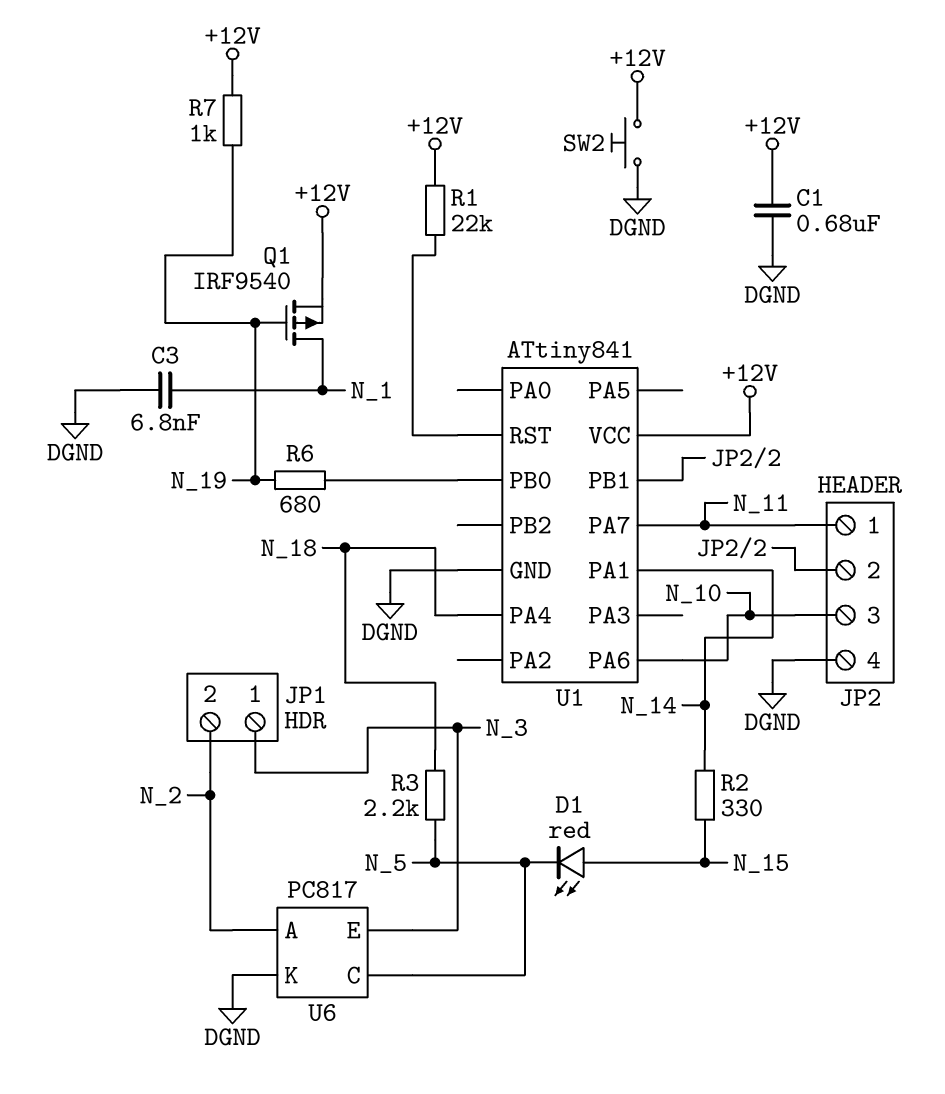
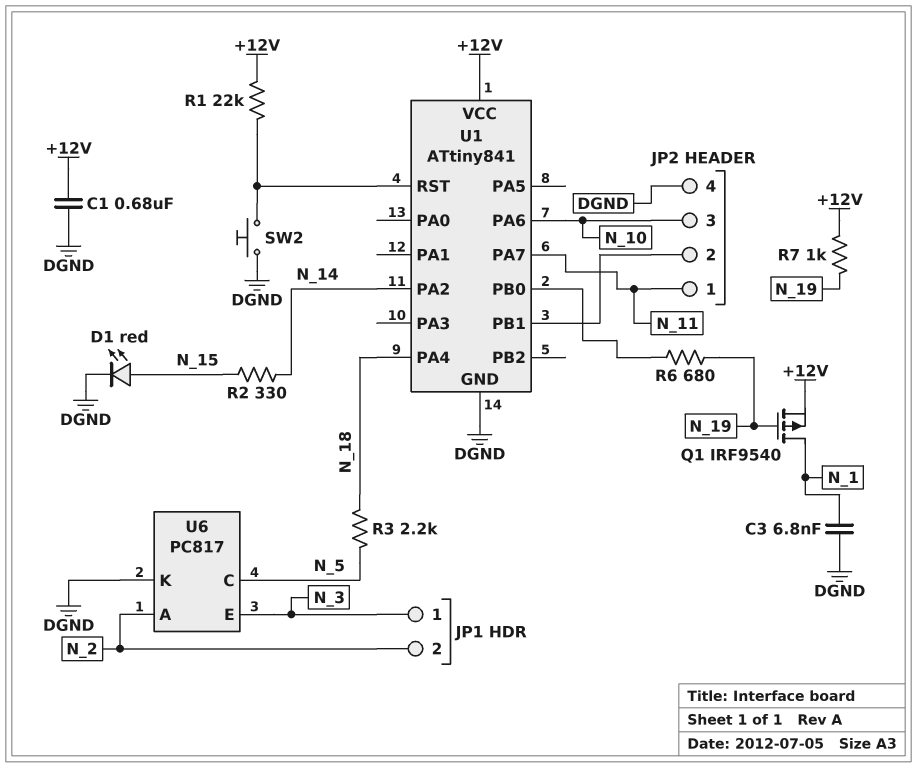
D1: LED red (A N_15, K N_5) -> LED red (A N_15, K DGND)
SW2: button (+12V, DGND) -> button (DGND, U1/RST)
U1 pin PA1: N_14 -> none
U1 pin PA2: none -> N_14

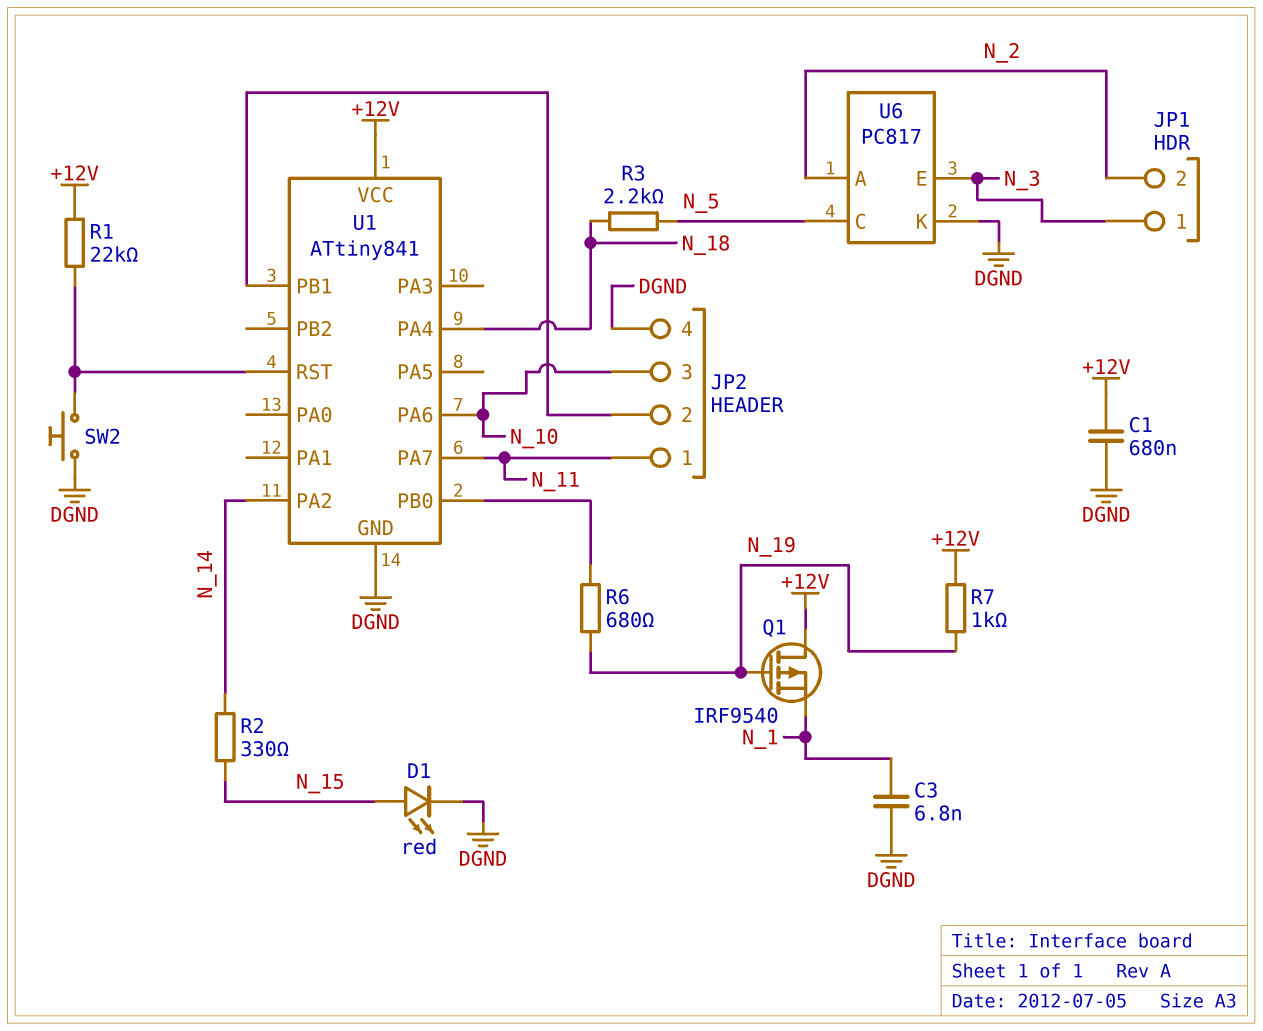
Q1: PMOS IRF9540 (G N_19, D N_1, S +12V) -> PMOS IRF9540 (G N_19, D +12V, S N_1)

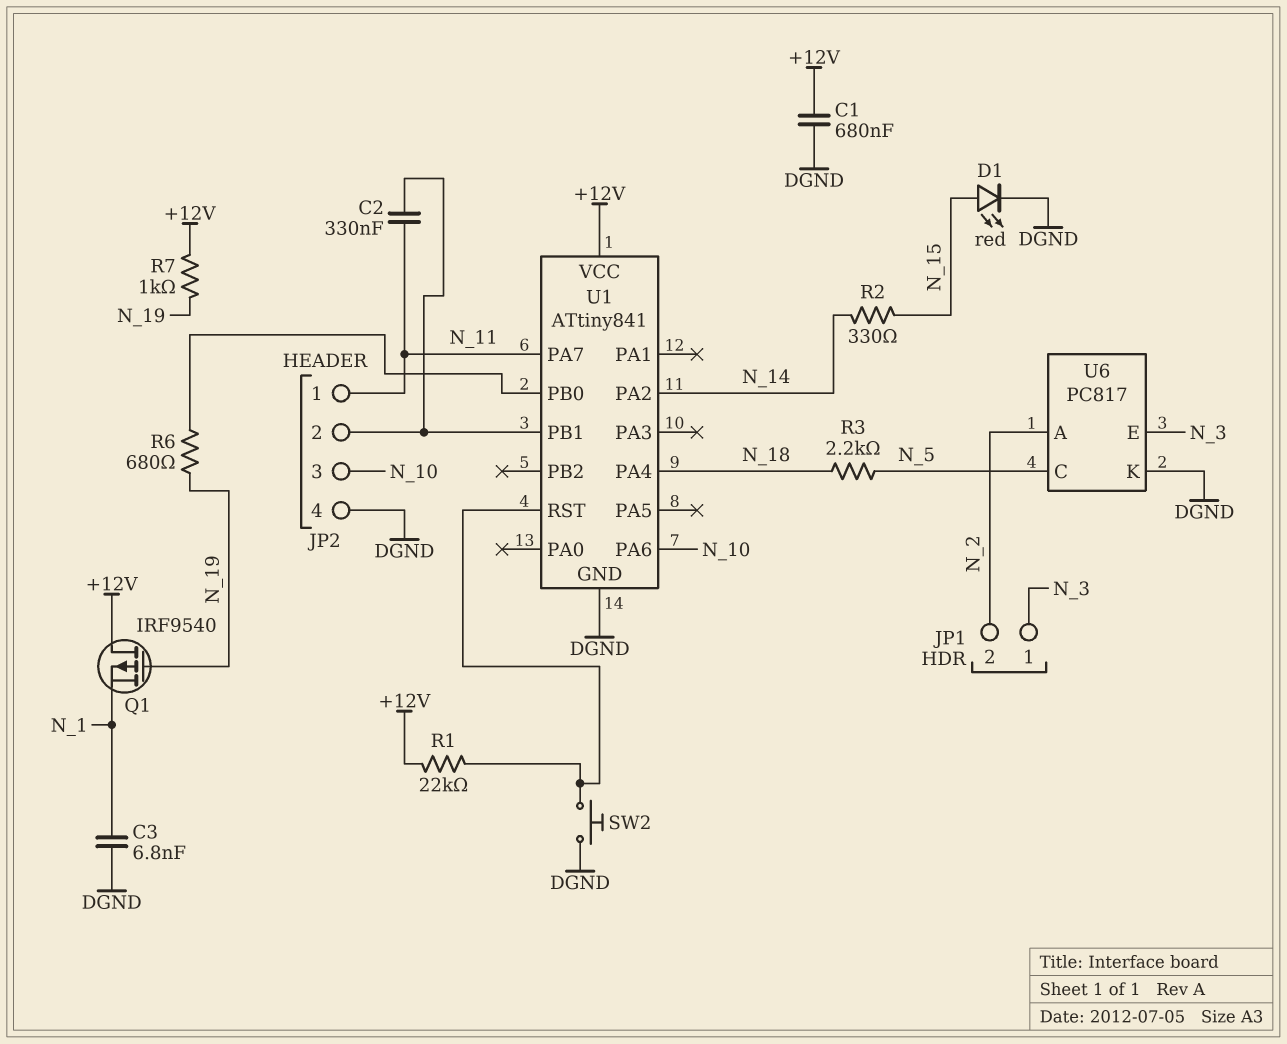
C2: none -> 330nF (JP2/2, N_11)

